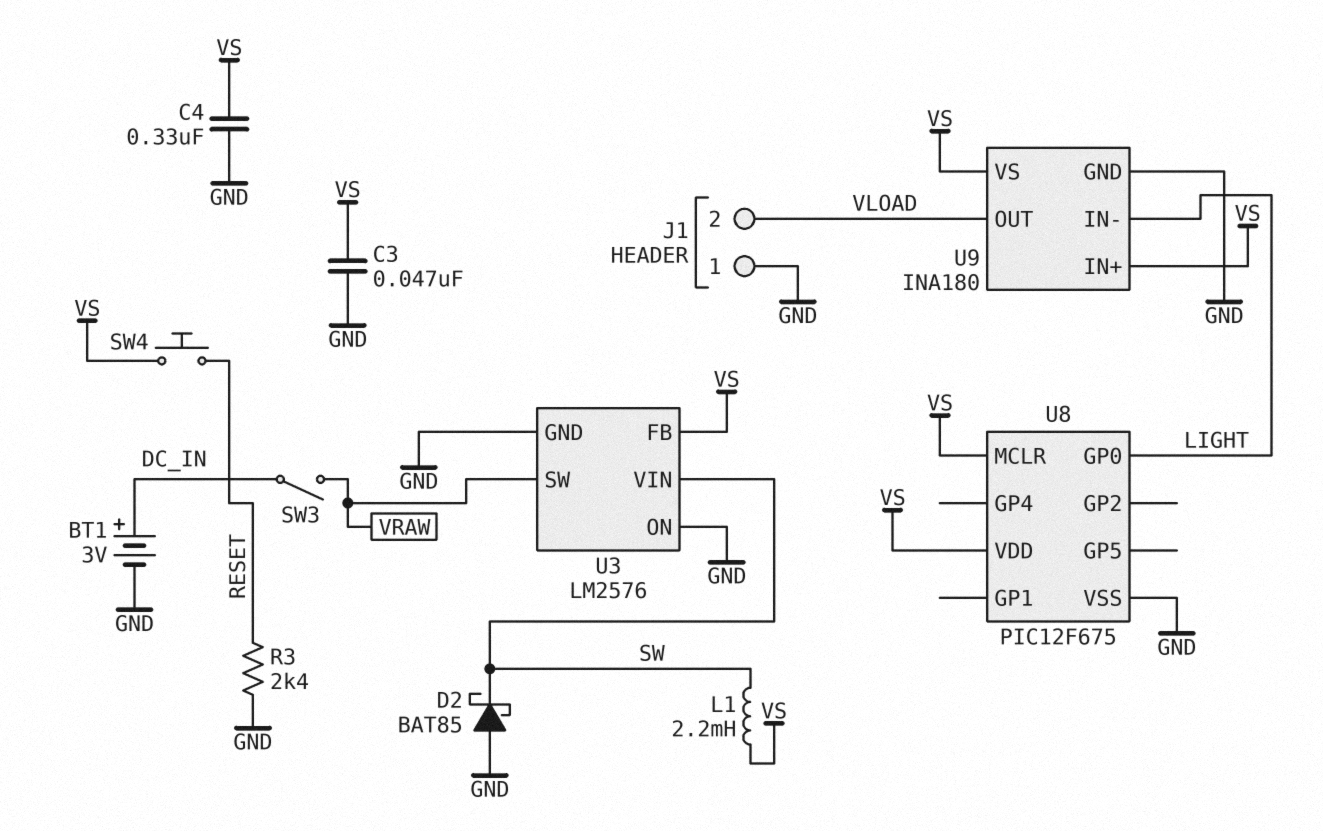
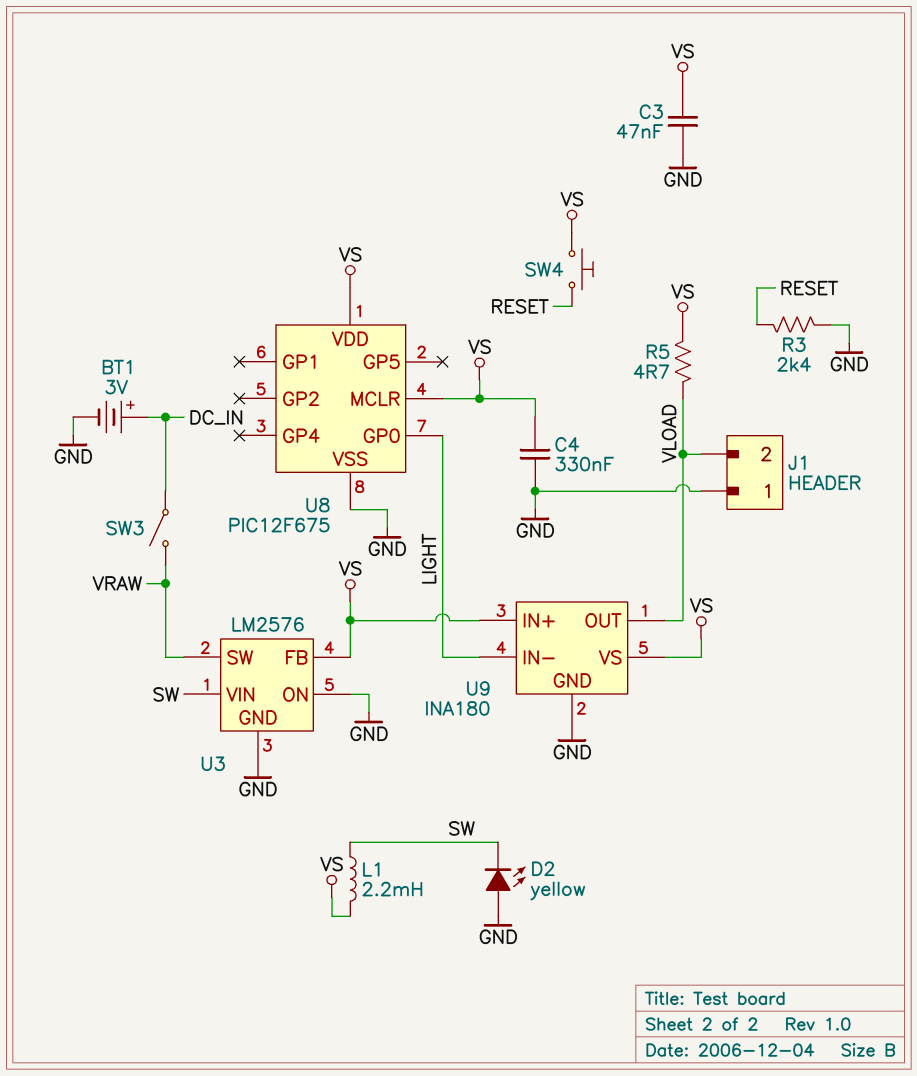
D2: schottky BAT85 (A GND, K SW) -> LED yellow (A GND, K SW)
R5: none -> 4.7 (VLOAD, VS)

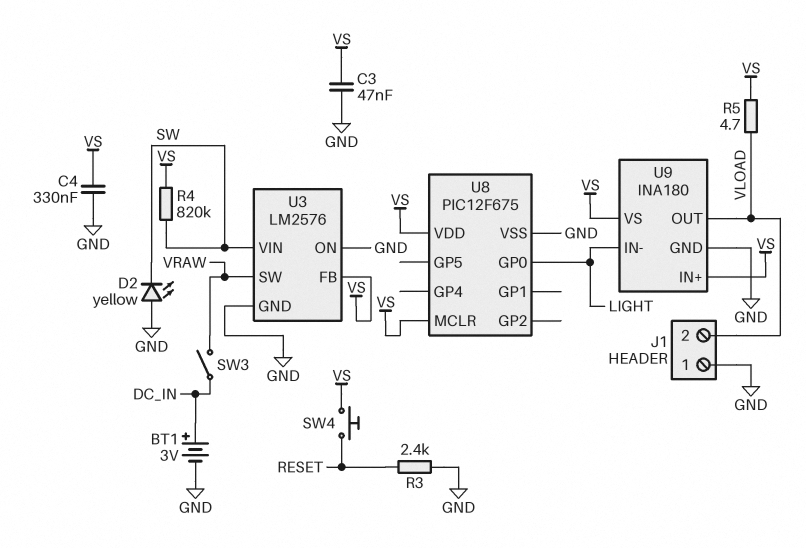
L1: 2.2mH (SW, VS) -> none
R4: none -> 820k (SW, VS)

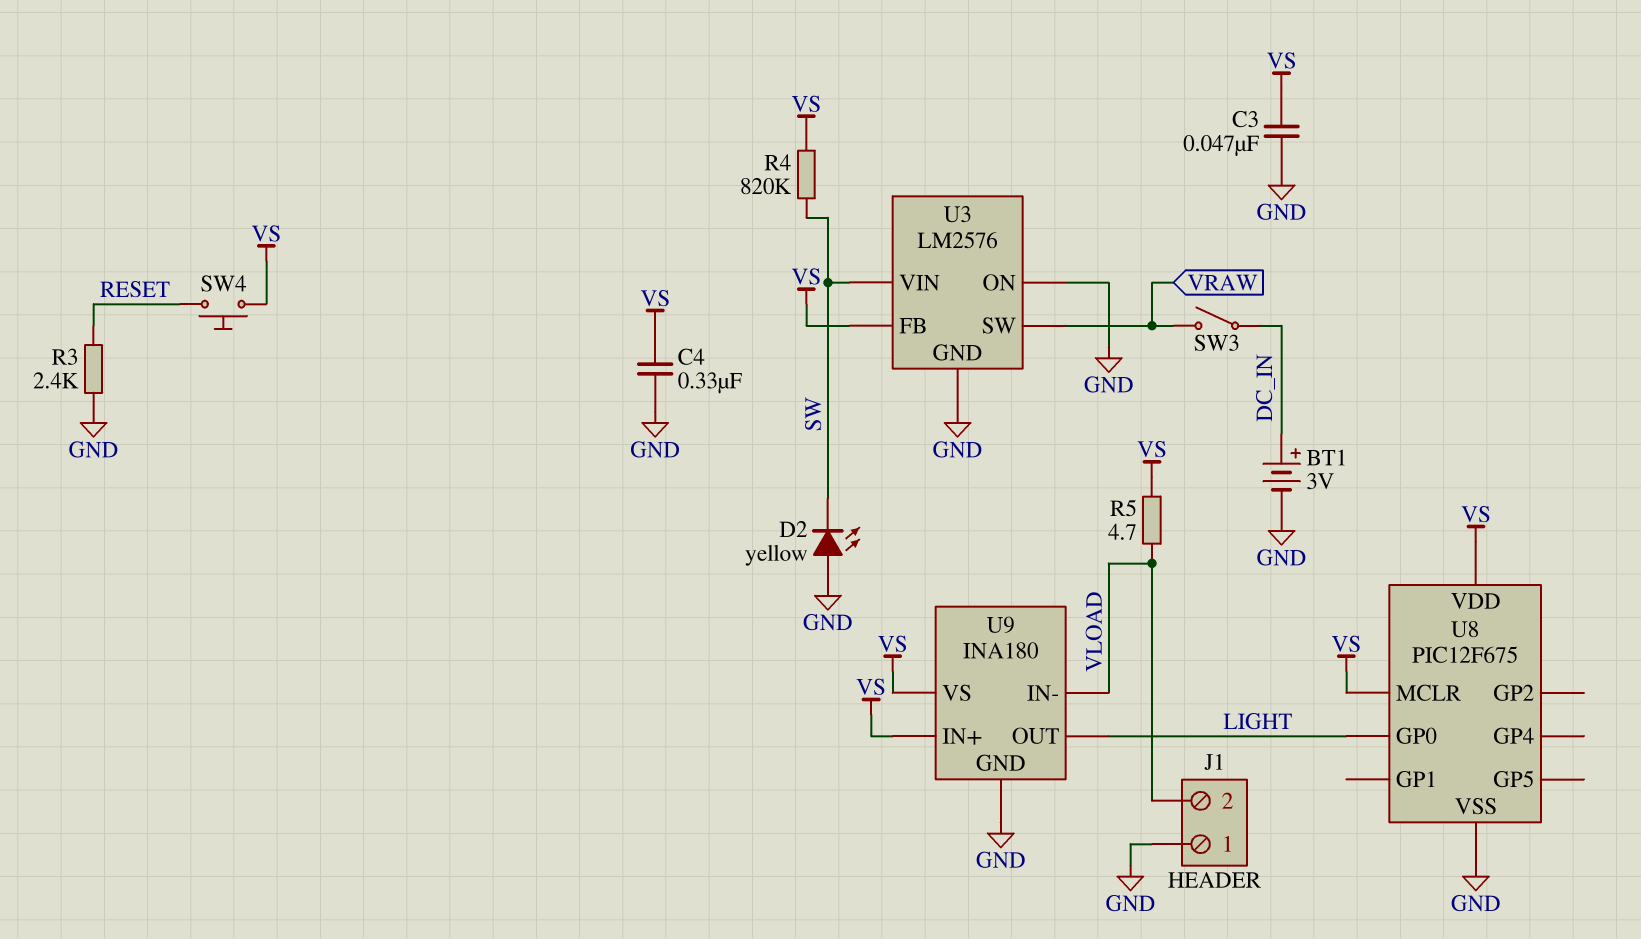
U9 pin IN-: LIGHT -> VLOAD
U9 pin OUT: VLOAD -> LIGHT

